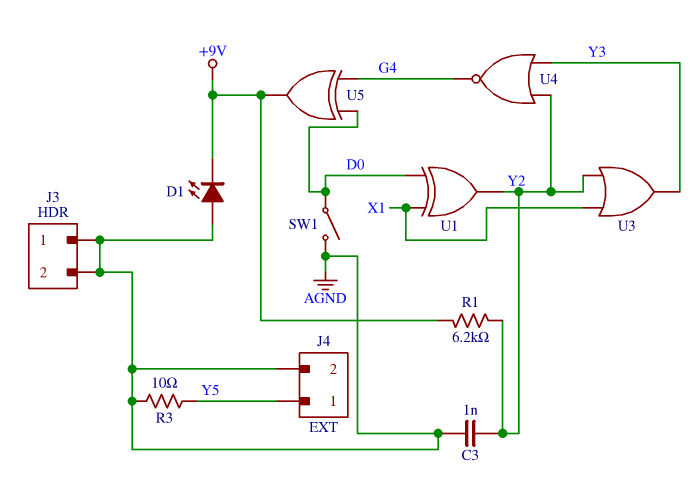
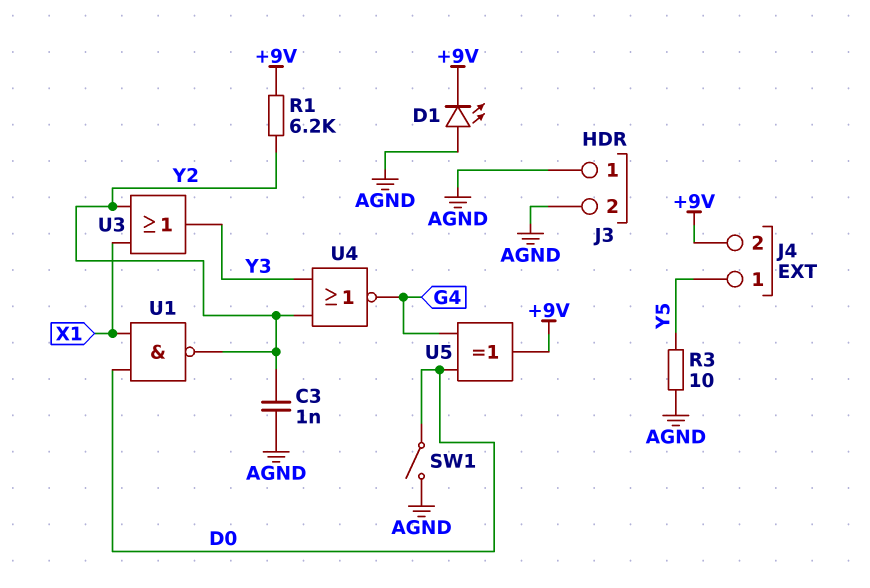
J4 pin 2: AGND -> +9V
U1: XOR (in D0, in X1, out Y2) -> NAND (in D0, in X1, out Y2)

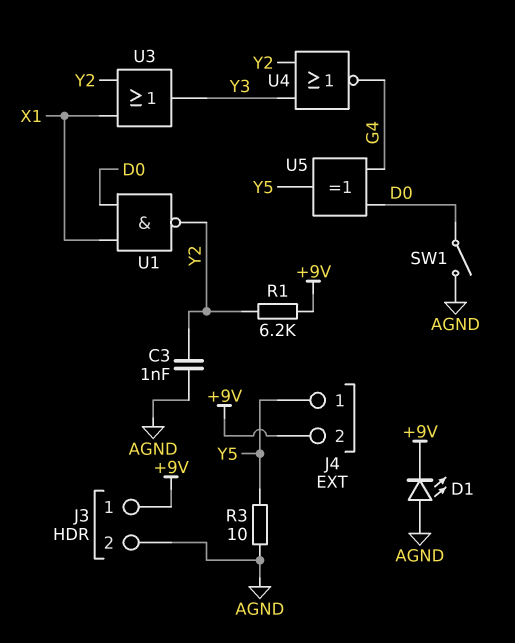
J3 pin 1: AGND -> +9V
U5: XOR (in D0, in G4, out +9V) -> XOR (in D0, in G4, out Y5)

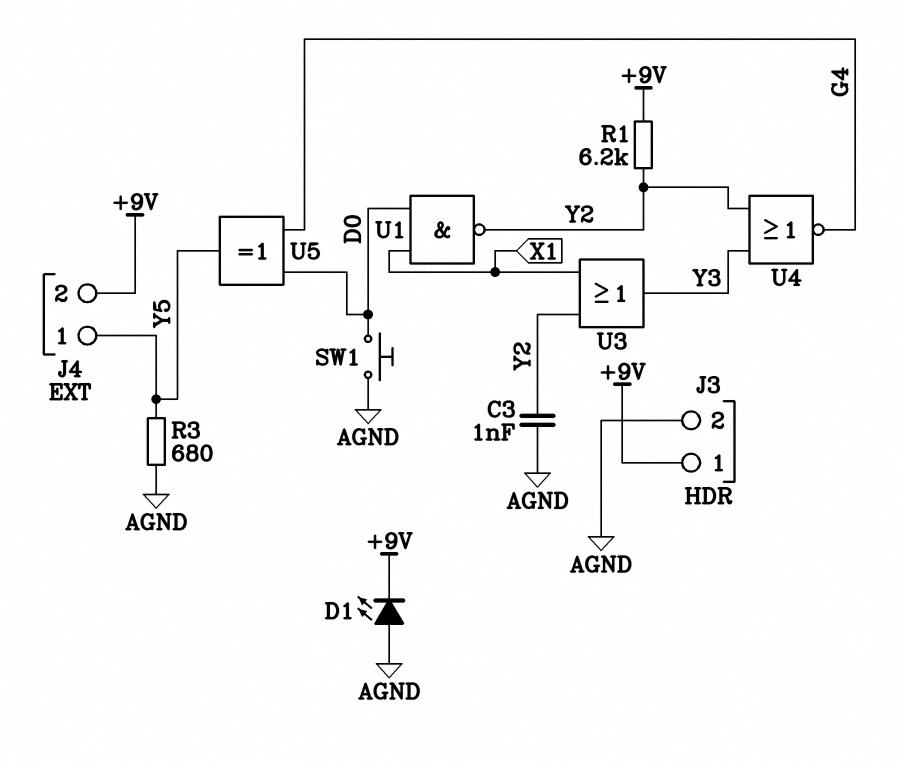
R3: 10 (AGND, Y5) -> 680 (AGND, Y5)
SW1: switch (AGND, D0) -> button (AGND, D0)

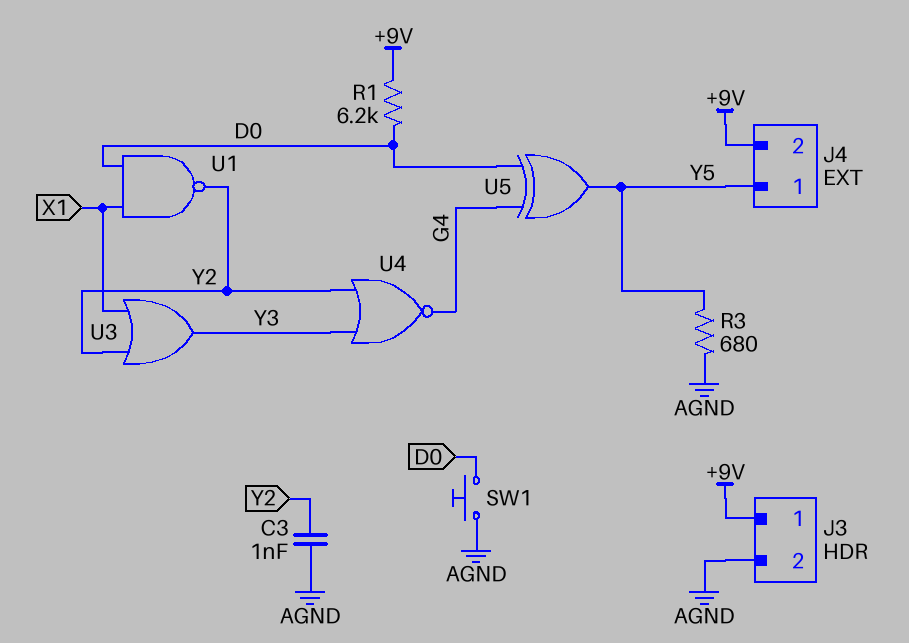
D1: LED (A AGND, K +9V) -> none
R1: 6.2k (+9V, Y2) -> 6.2k (+9V, D0)

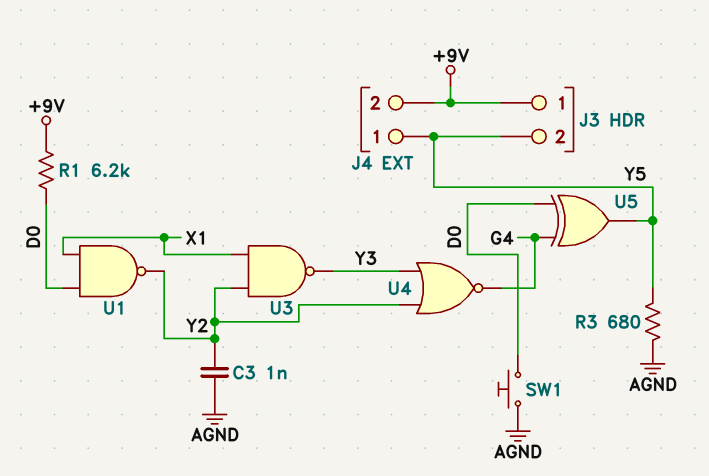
J3 pin 2: AGND -> Y5
U3: OR (in X1, in Y2, out Y3) -> NAND (in X1, in Y2, out Y3)

